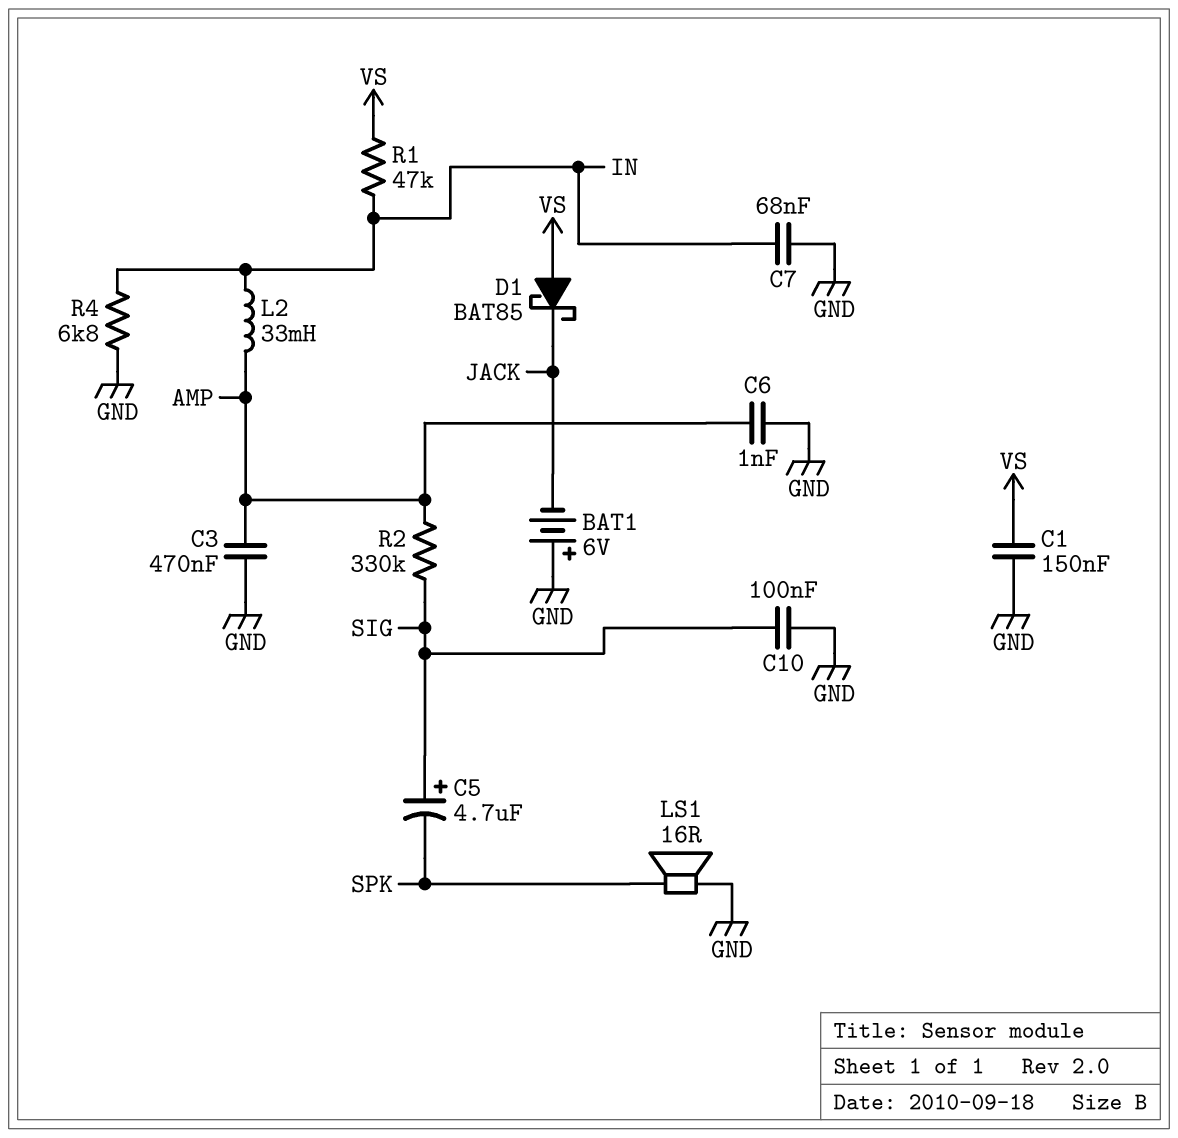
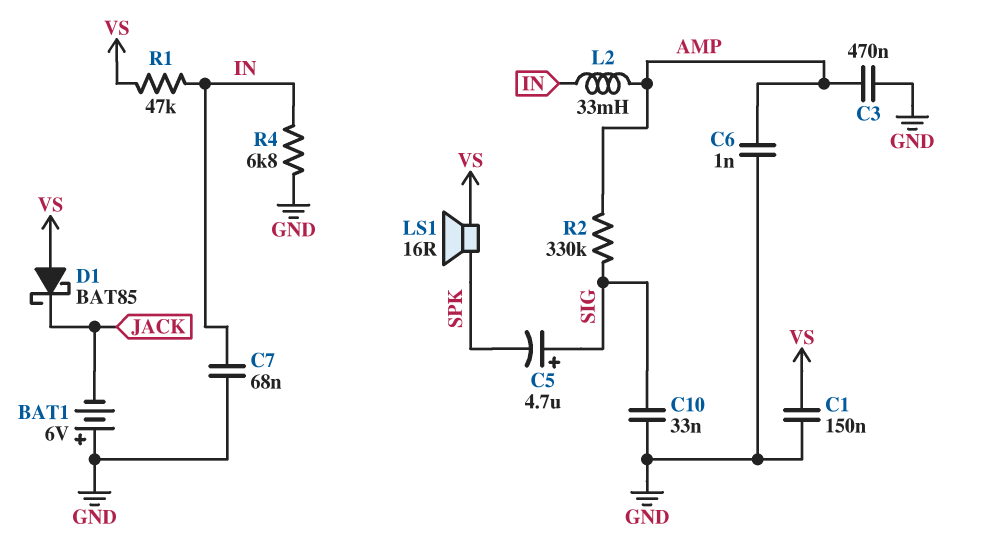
C10: 100nF (GND, SIG) -> 33nF (GND, SIG)
LS1: speaker 16R (GND, SPK) -> speaker 16R (SPK, VS)

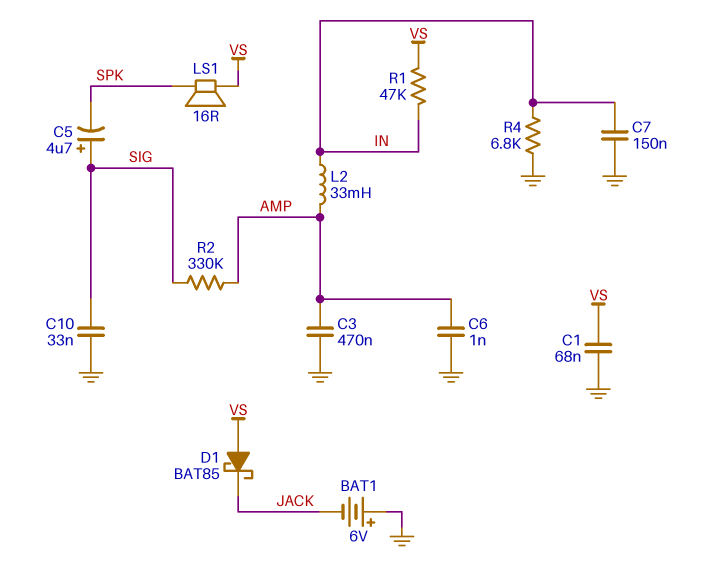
C1: 150nF (GND, VS) -> 68nF (GND, VS)
C7: 68nF (GND, IN) -> 150nF (GND, IN)

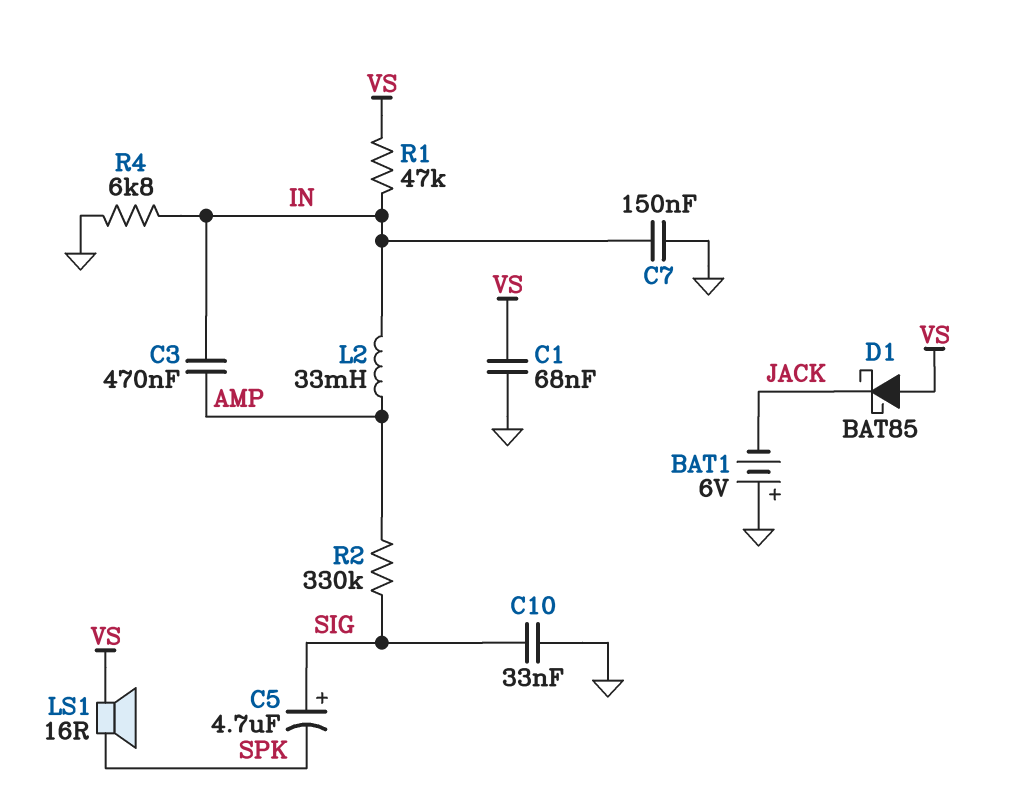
C3: 470nF (AMP, GND) -> 470nF (AMP, IN)
C6: 1nF (AMP, GND) -> none

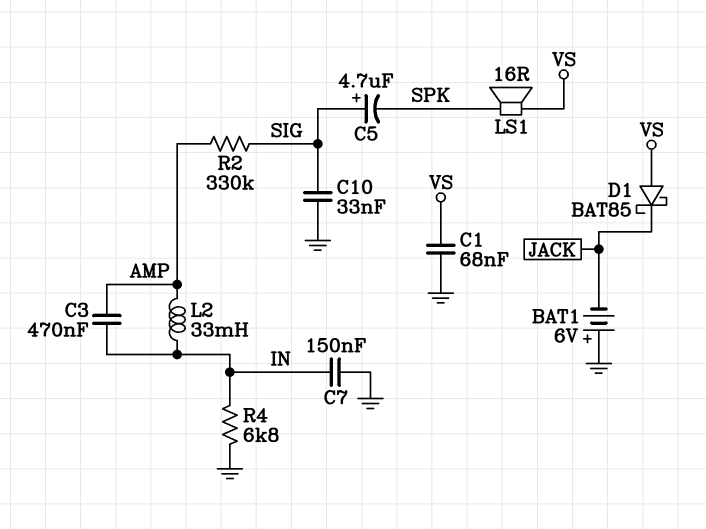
R1: 47k (IN, VS) -> none

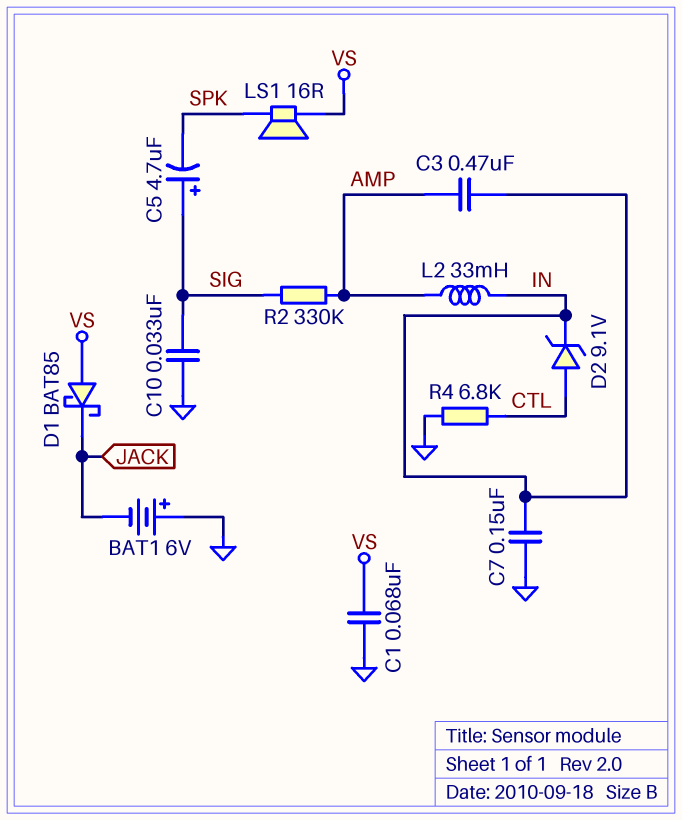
D2: none -> zener 9.1V (A CTL, K IN)
R4: 6.8k (GND, IN) -> 6.8k (CTL, GND)

